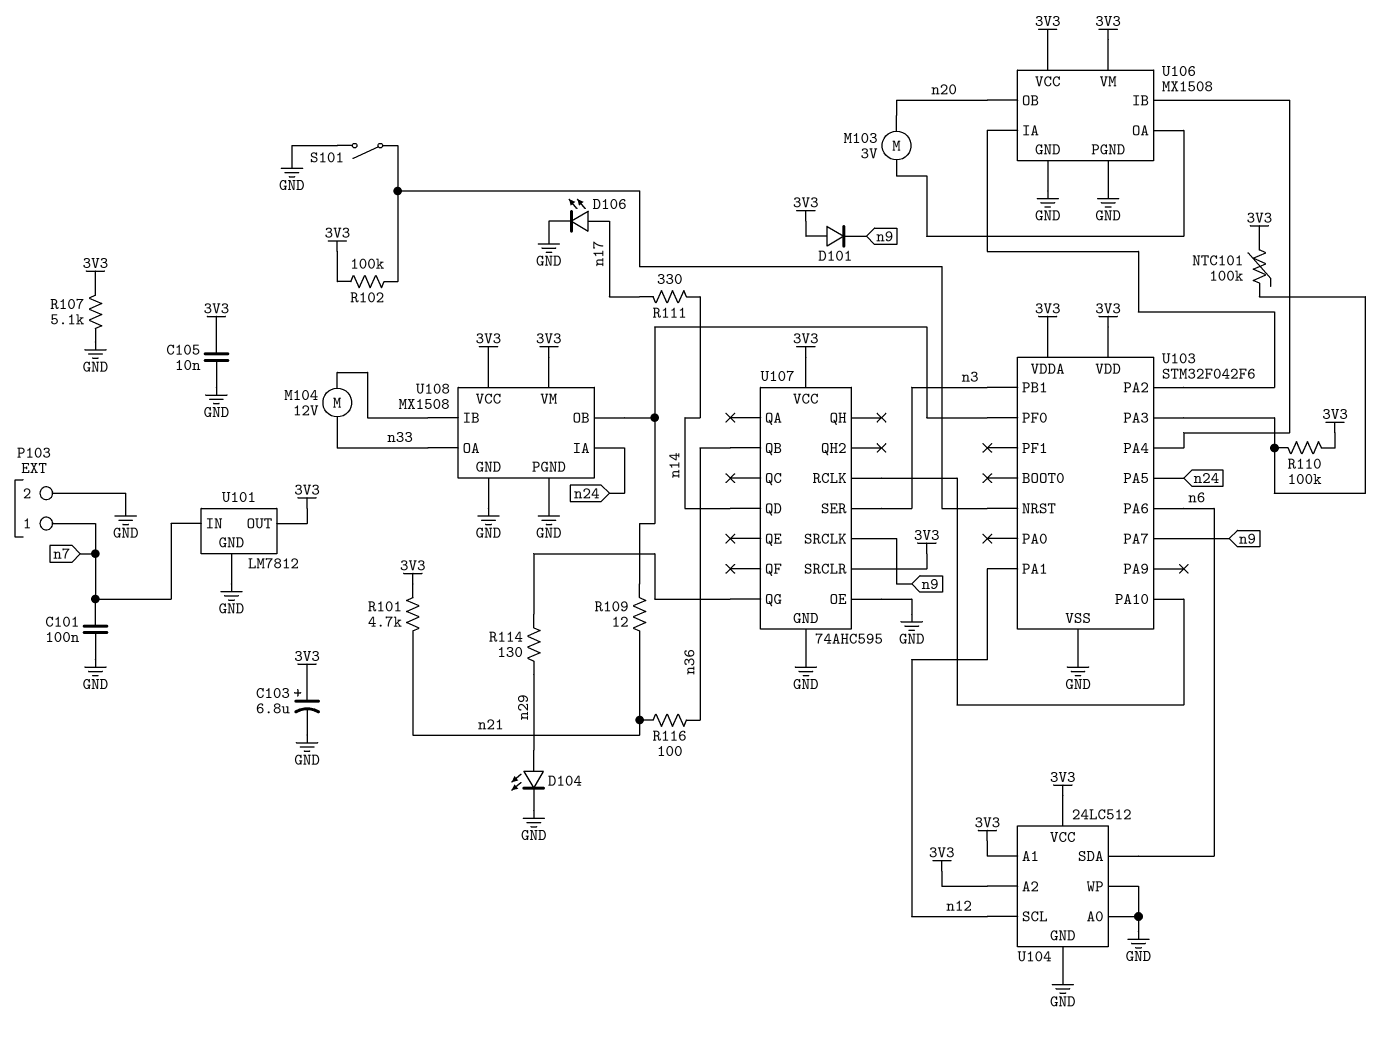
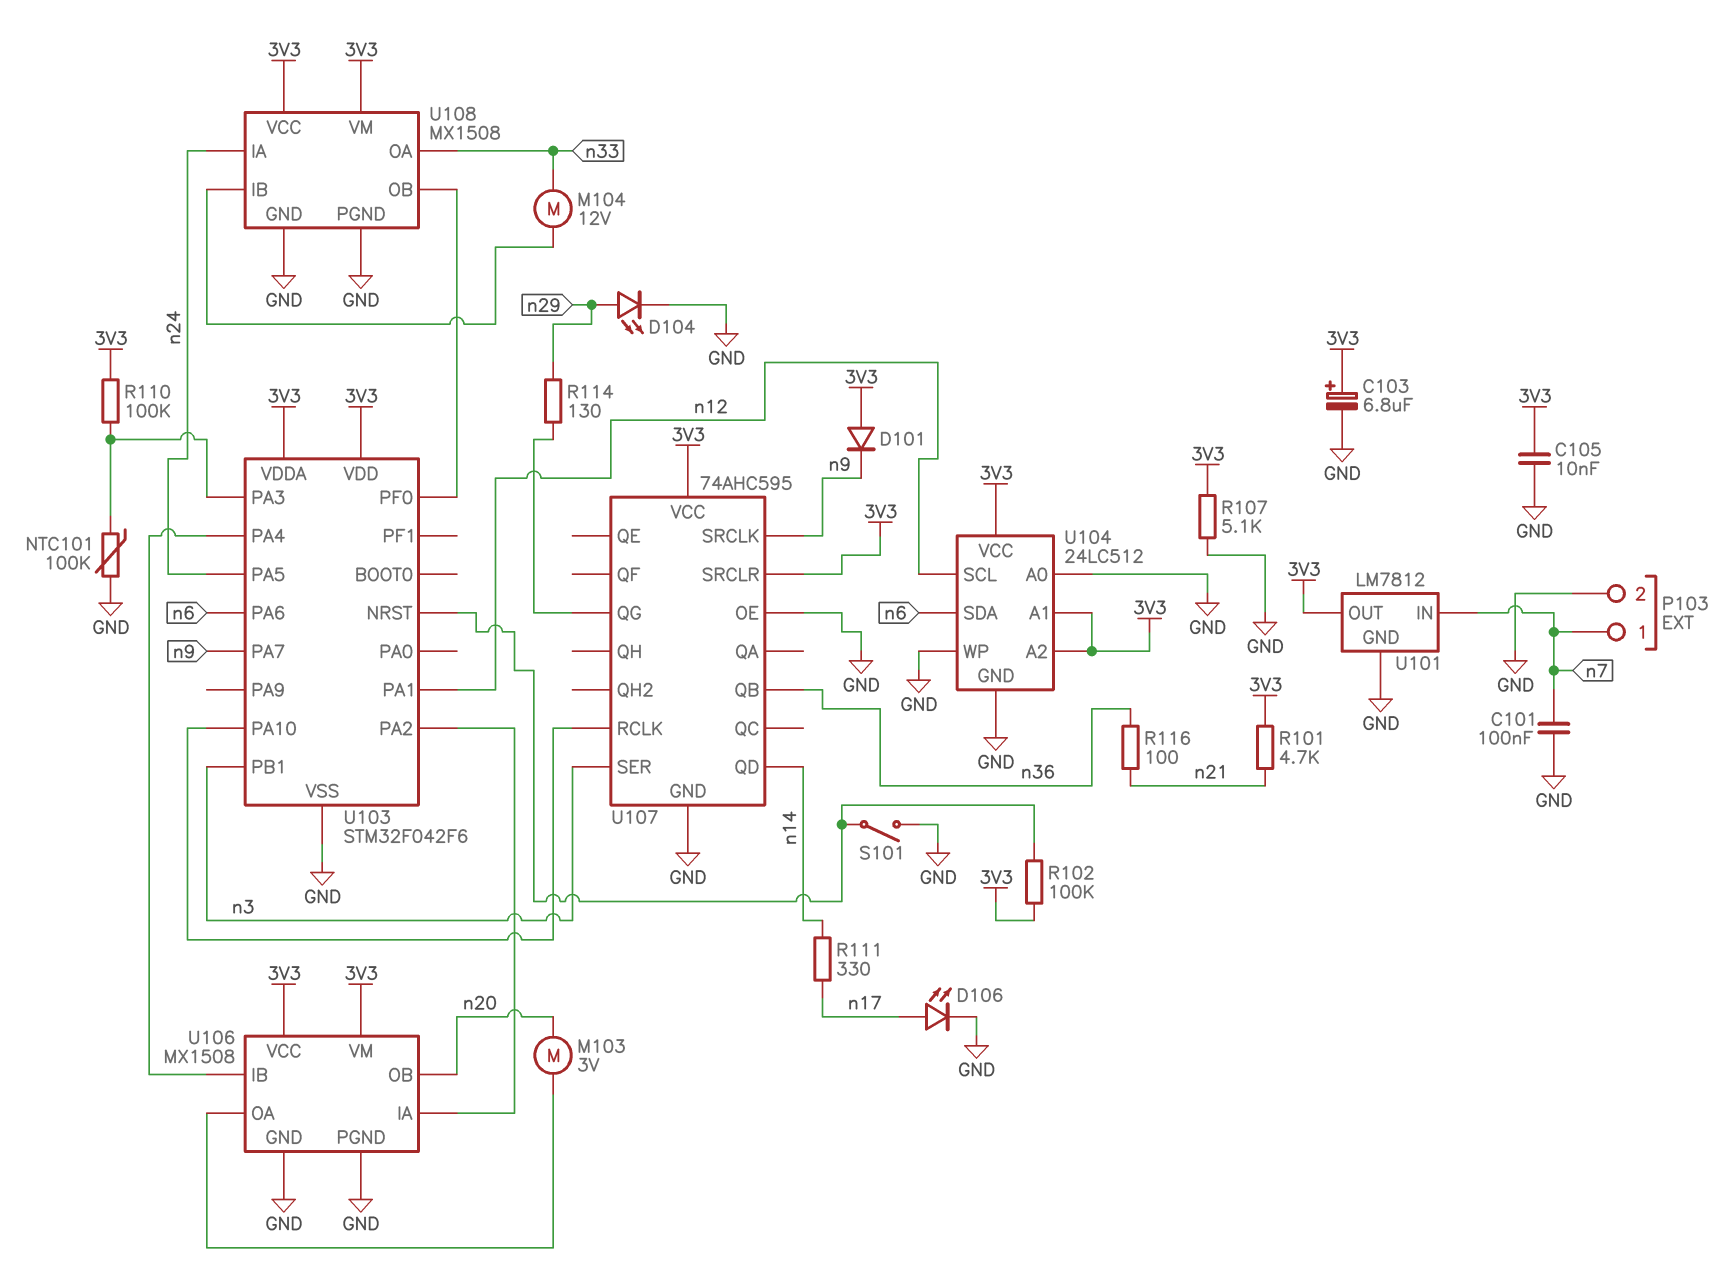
NTC101: 100k (3V3, U103/PA3) -> 100k (GND, U103/PA3)
R109: 12 (U103/PF0, n21) -> none

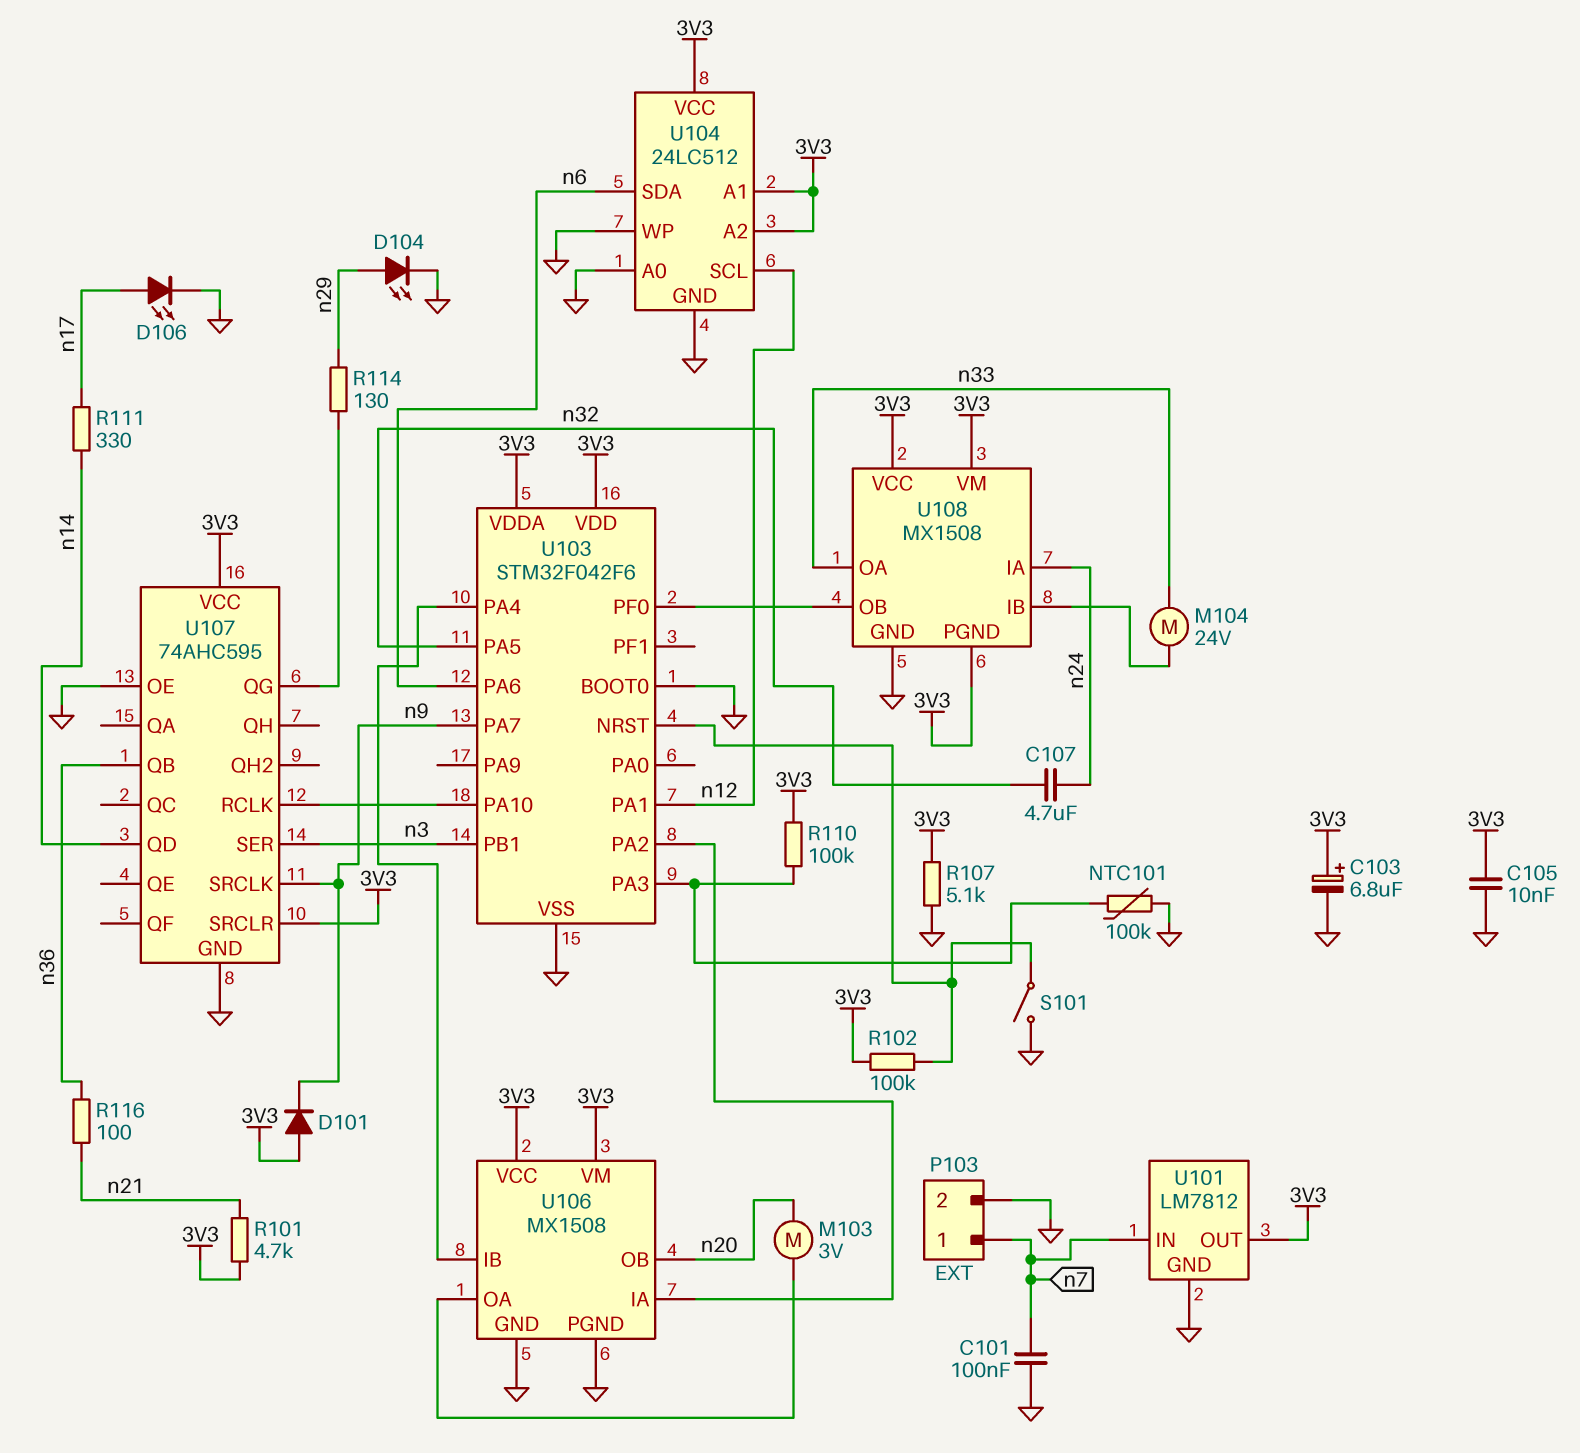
C107: none -> 4.7uF (n24, n32)
M104: motor 12V (U108/IB, n33) -> motor 24V (U108/IB, n33)
U103 pin BOOT0: none -> GND
U103 pin PA5: n24 -> n32
U108 pin PGND: GND -> 3V3

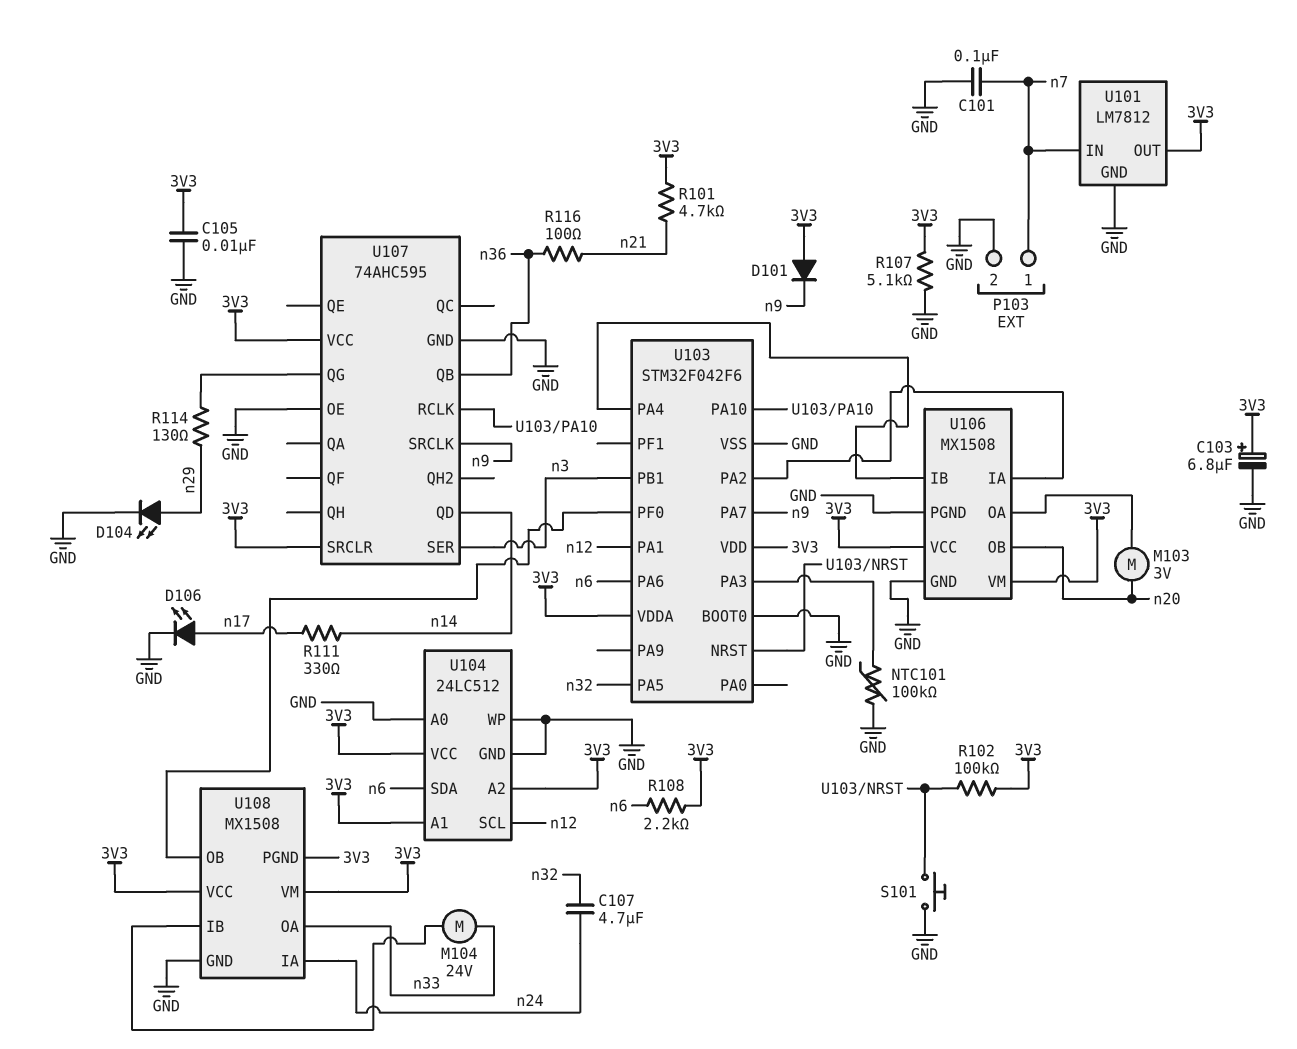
R108: none -> 2.2k (3V3, n6)
R110: 100k (3V3, U103/PA3) -> none
S101: switch (GND, U103/NRST) -> button (GND, U103/NRST)

